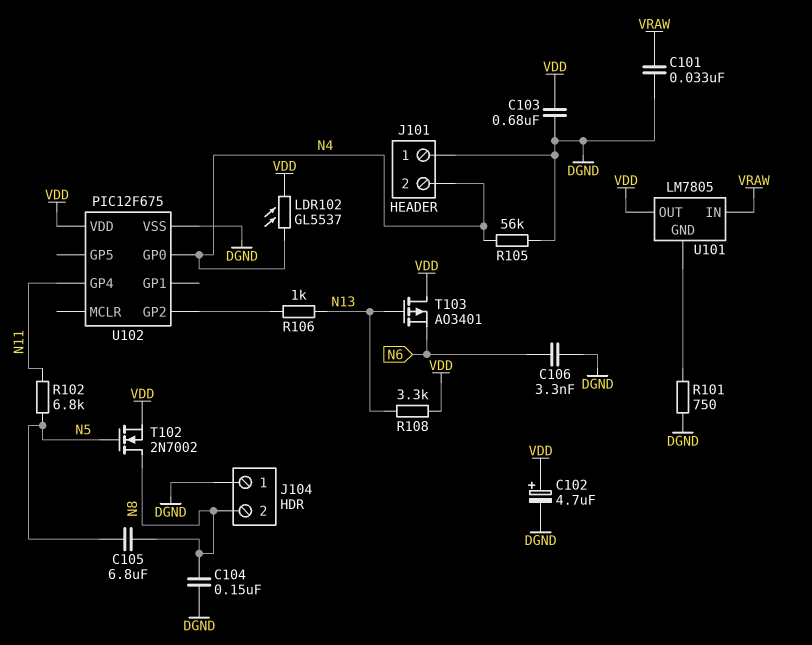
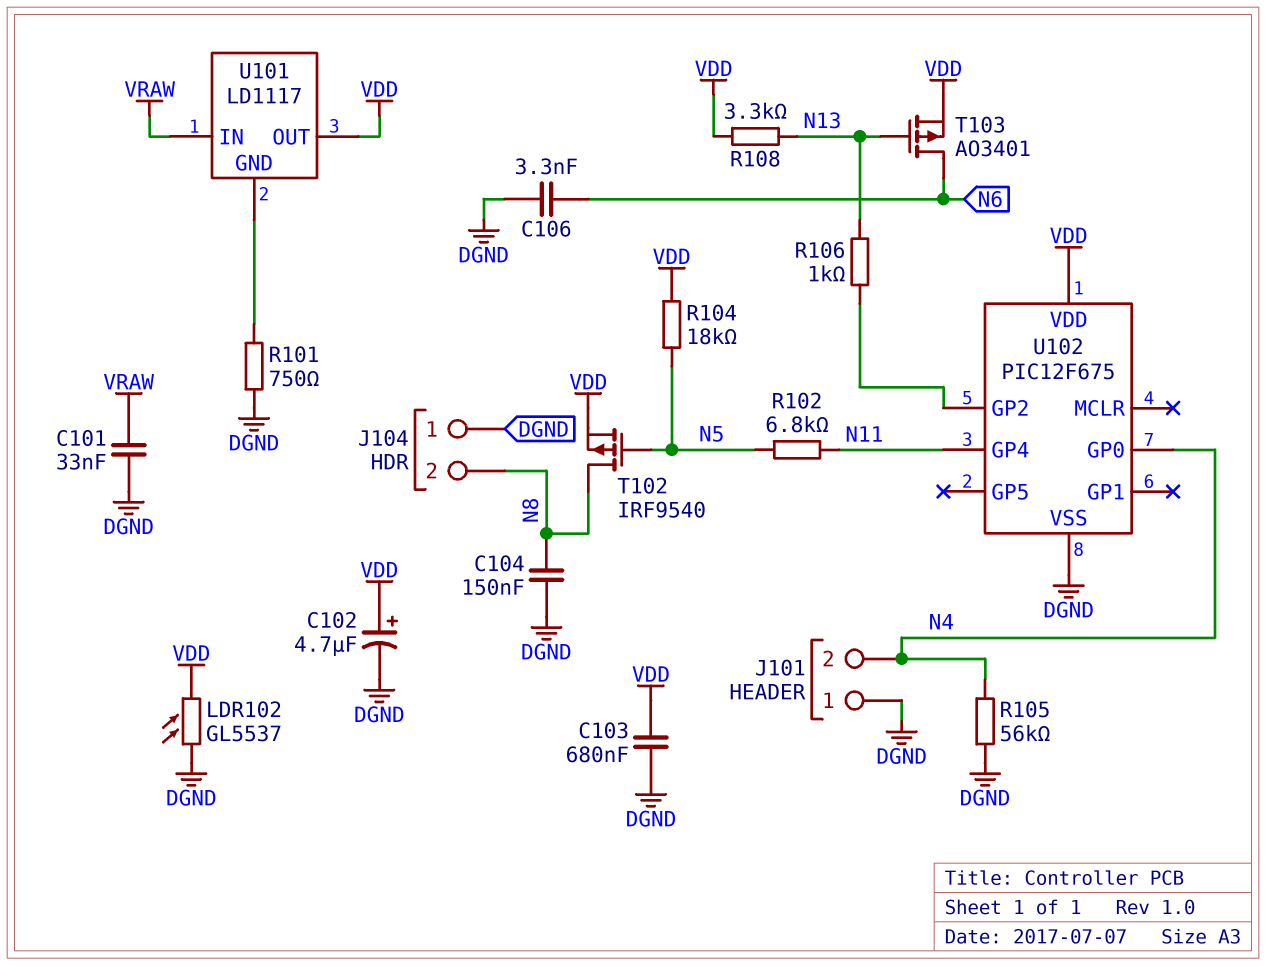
C105: 6.8uF (N5, N8) -> none
LDR102: GL5537 (N4, VDD) -> GL5537 (DGND, VDD)
R104: none -> 18k (N5, VDD)
T102: NMOS 2N7002 (G N5, D N8, S VDD) -> PMOS IRF9540 (G N5, D N8, S VDD)
T103: PMOS AO3401 (G N13, D VDD, S N6) -> PMOS AO3401 (G N13, D N6, S VDD)
U101: LM7805 -> LD1117

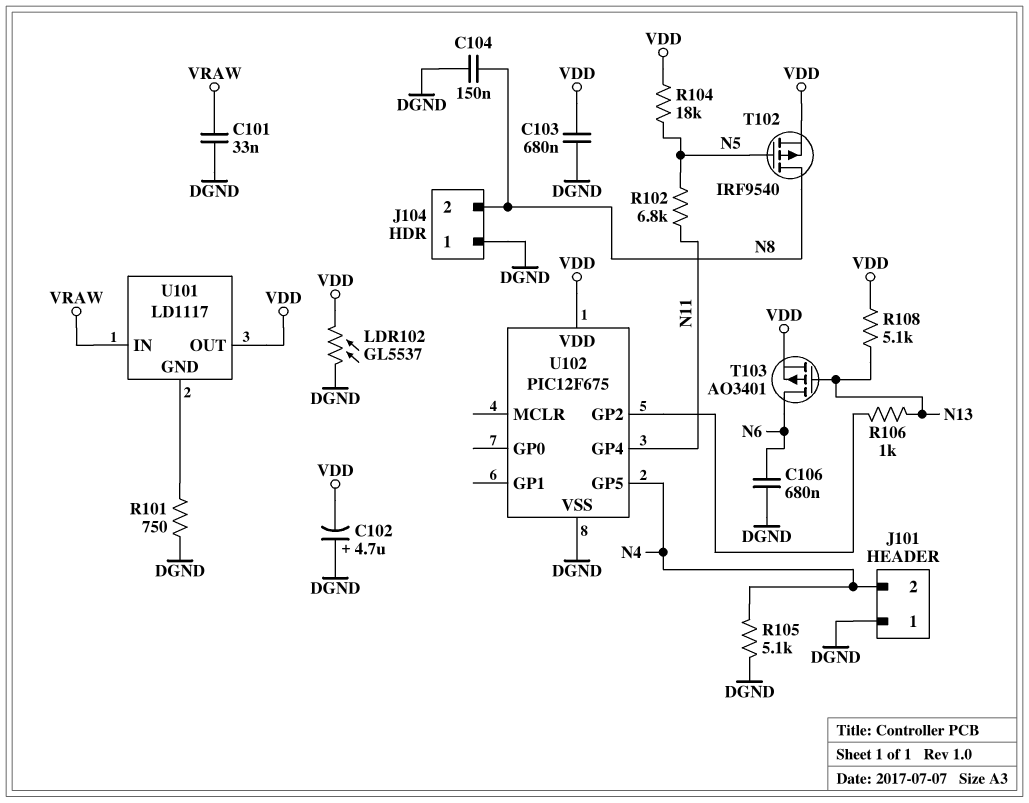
C102: 4.7uF (plus VDD, minus DGND) -> 4.7uF (plus DGND, minus VDD)
C106: 3.3nF (DGND, N6) -> 680nF (DGND, N6)
R105: 56k (DGND, N4) -> 5.1k (DGND, N4)
R108: 3.3k (N13, VDD) -> 5.1k (N13, VDD)
U102 pin GP0: N4 -> none
U102 pin GP5: none -> N4

